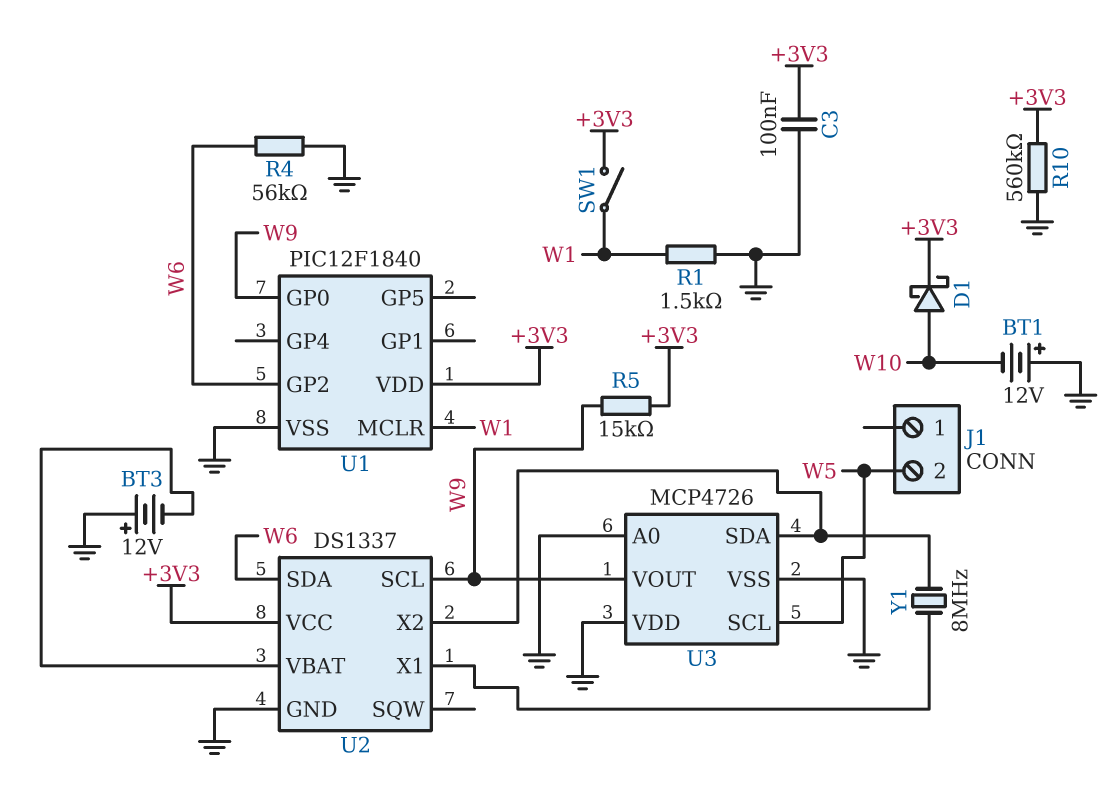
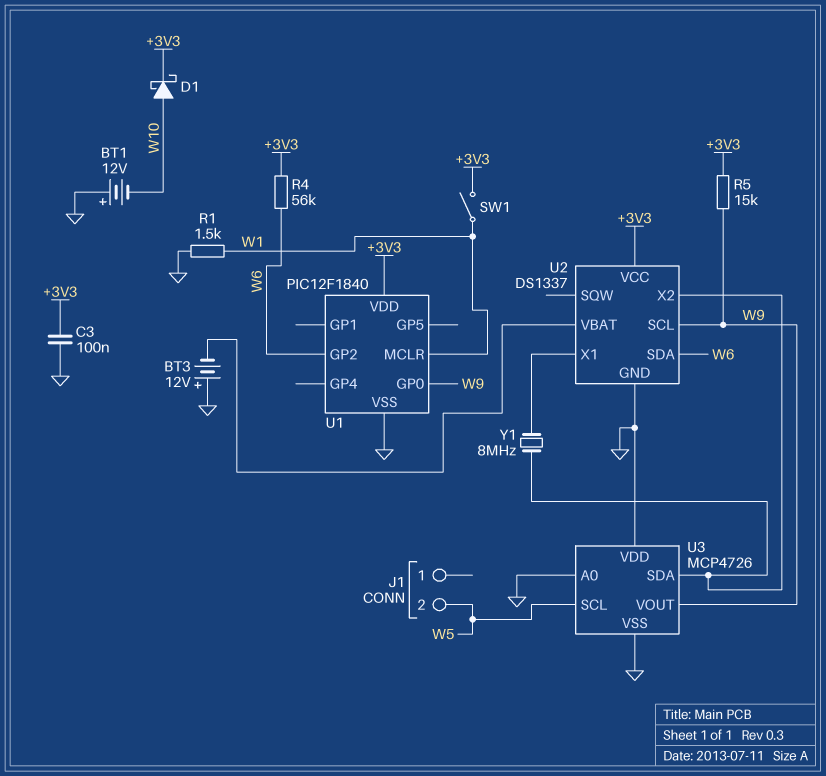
R4: 56k (GND, W6) -> 56k (+3V3, W6)
R10: 560k (+3V3, GND) -> none

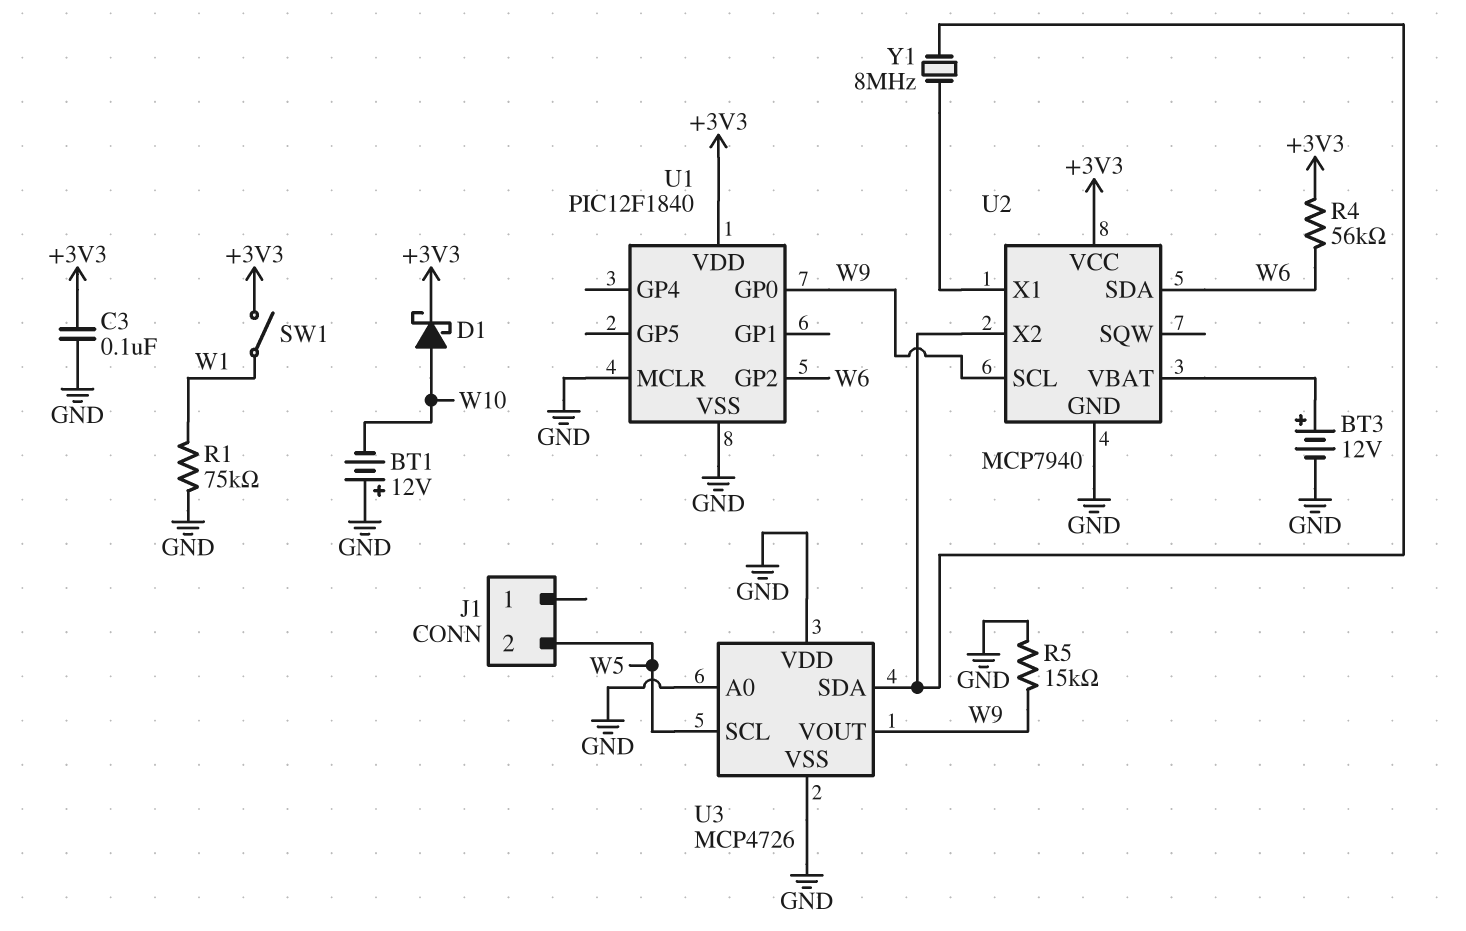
BT3: 12V (plus GND, minus U2/VBAT) -> 12V (plus U2/VBAT, minus GND)
R1: 1.5k (GND, W1) -> 75k (GND, W1)
R5: 15k (+3V3, W9) -> 15k (GND, W9)
U1 pin MCLR: W1 -> GND
U2: DS1337 -> MCP7940

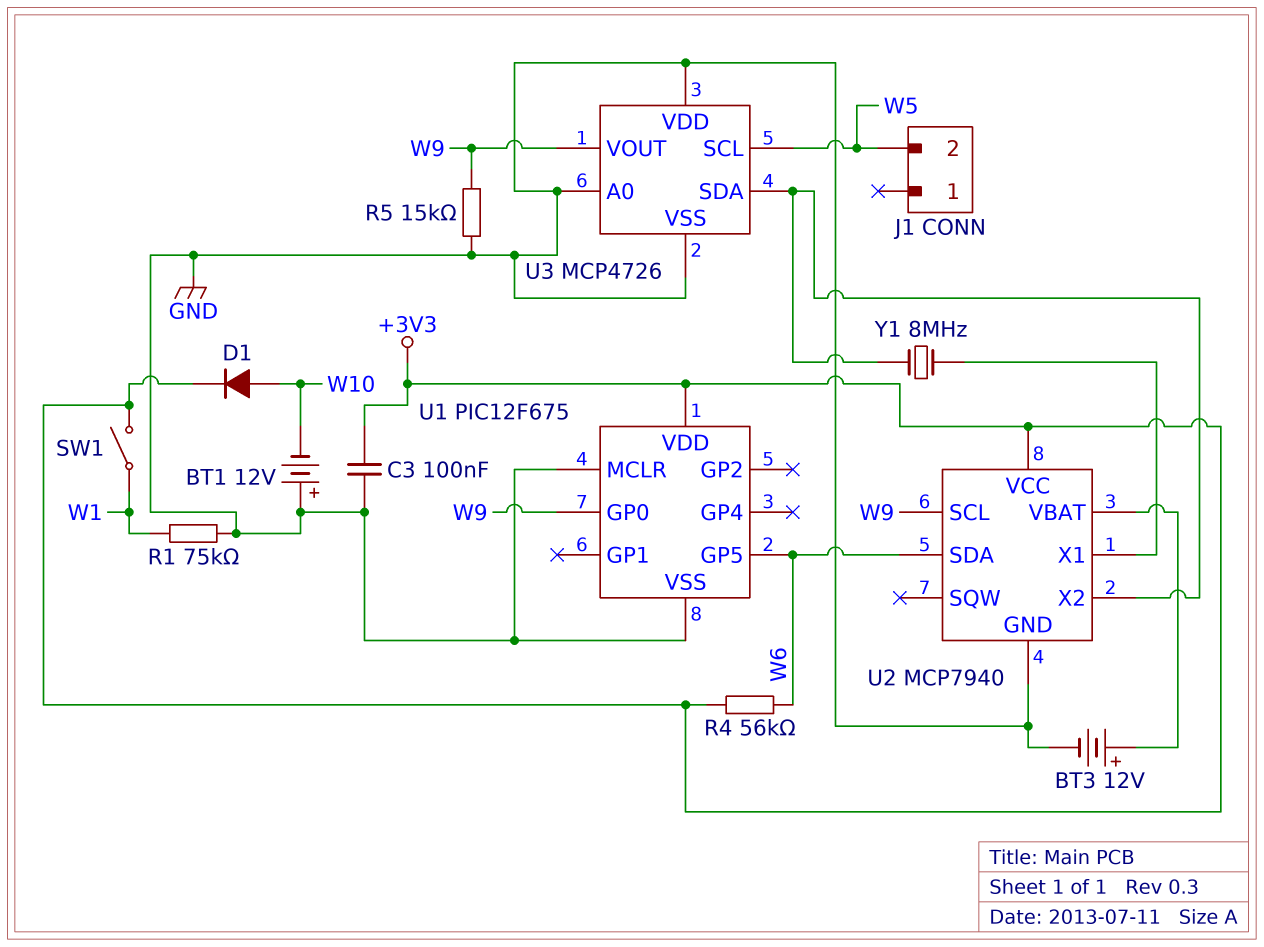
D1: schottky (A W10, K +3V3) -> diode (A W10, K +3V3)
U1: PIC12F1840 -> PIC12F675
U1 pin GP2: W6 -> none
U1 pin GP5: none -> W6

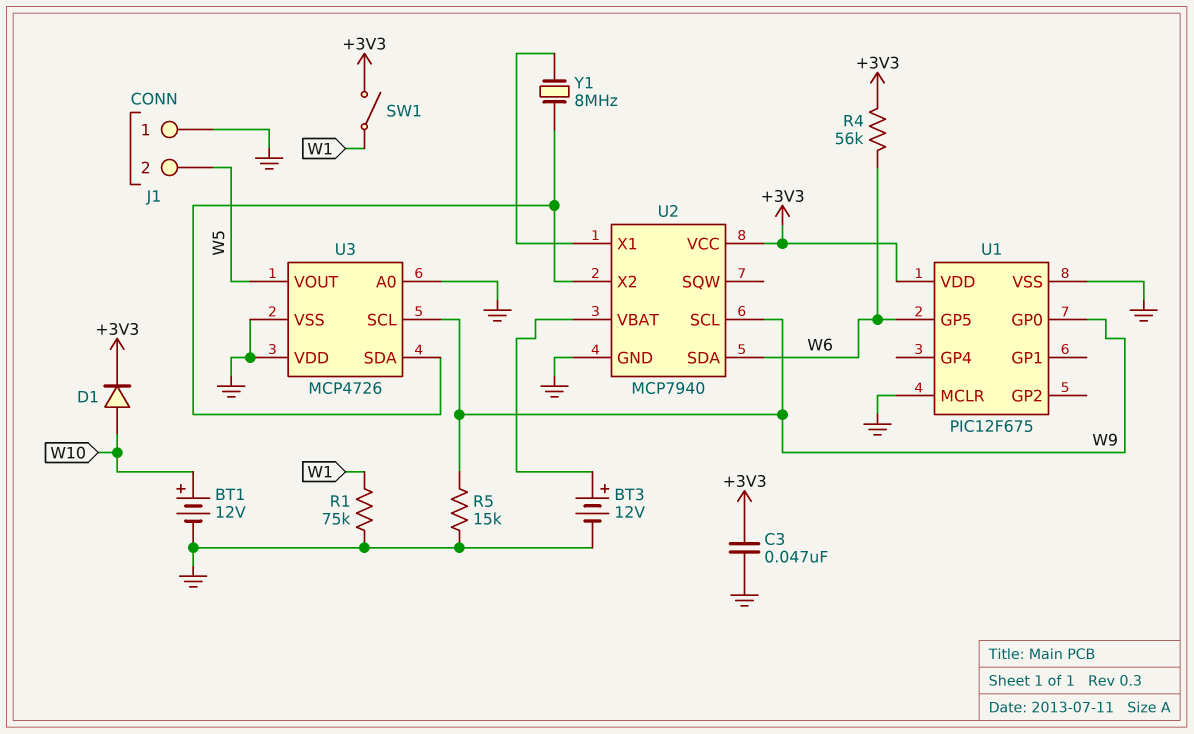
BT1: 12V (plus GND, minus W10) -> 12V (plus W10, minus GND)
C3: 100nF (+3V3, GND) -> 47nF (+3V3, GND)
J1 pin 1: none -> GND
U3 pin SCL: W5 -> W9
U3 pin VOUT: W9 -> W5

